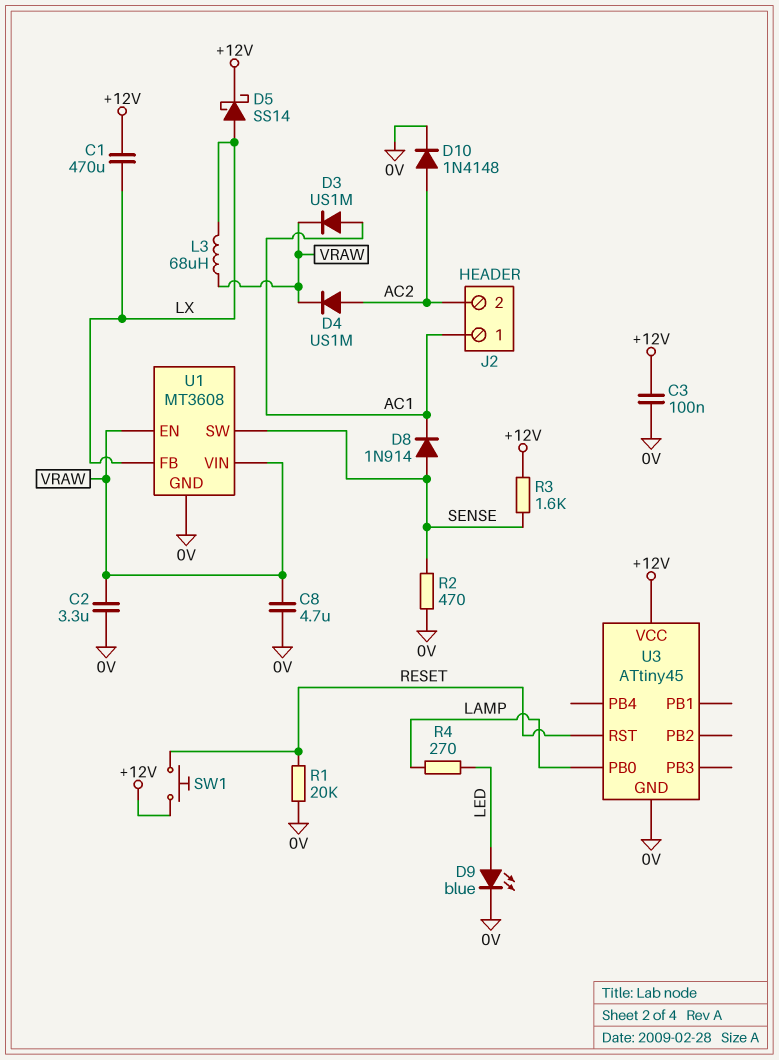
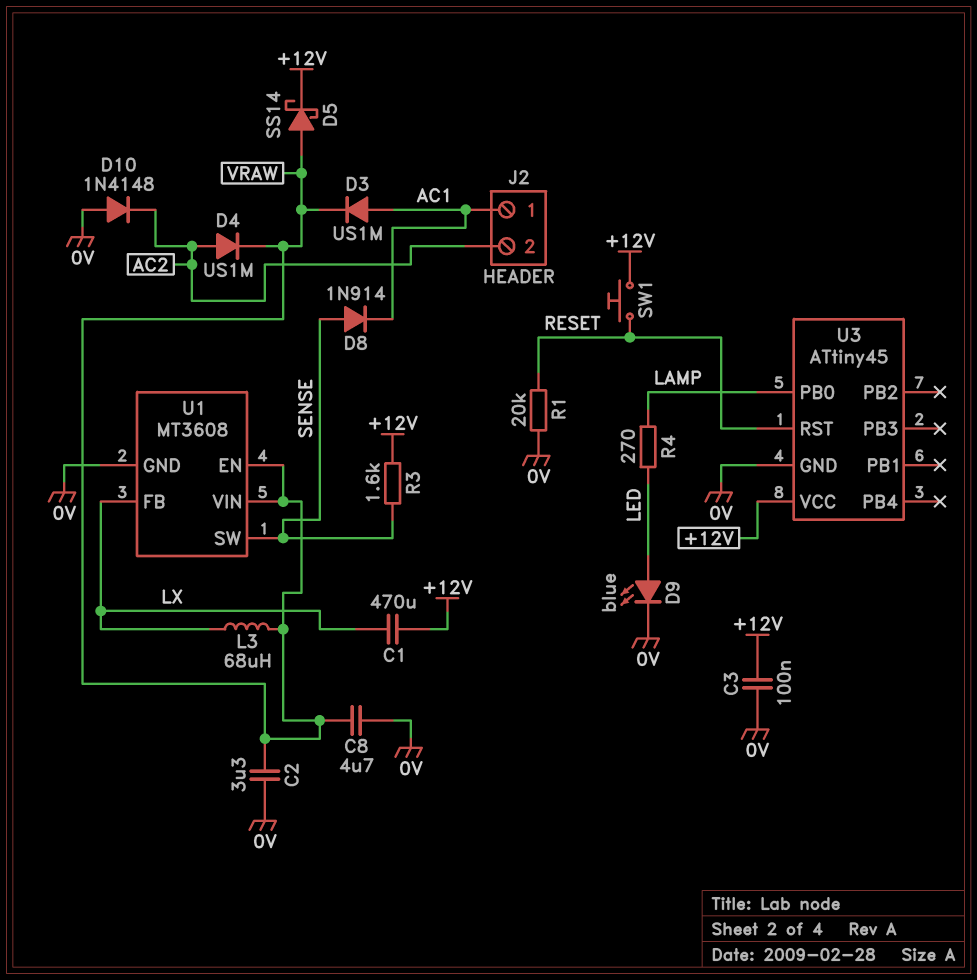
D5: schottky SS14 (A LX, K +12V) -> schottky SS14 (A VRAW, K +12V)
D10: diode 1N4148 (A AC2, K 0V) -> diode 1N4148 (A 0V, K AC2)
R2: 470 (0V, SENSE) -> none

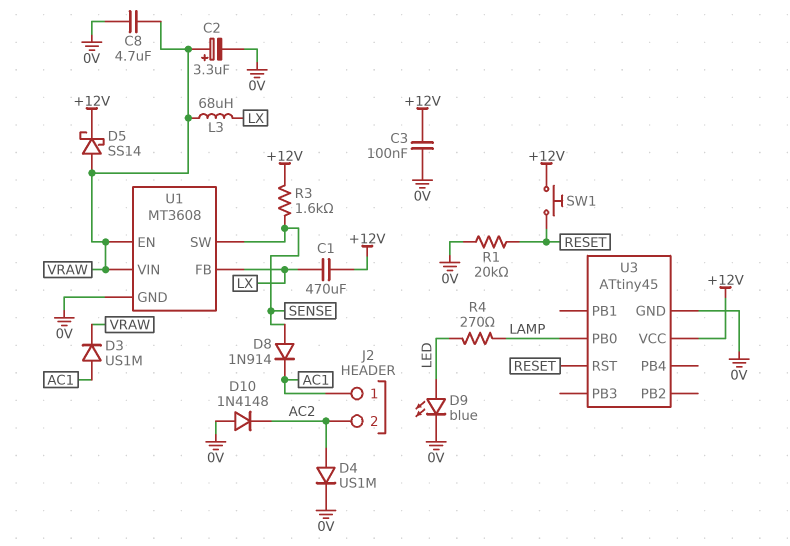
C2: 3.3uF (0V, VRAW) -> 3.3uF (plus VRAW, minus 0V)
D4: diode US1M (A AC2, K VRAW) -> diode US1M (A AC2, K 0V)

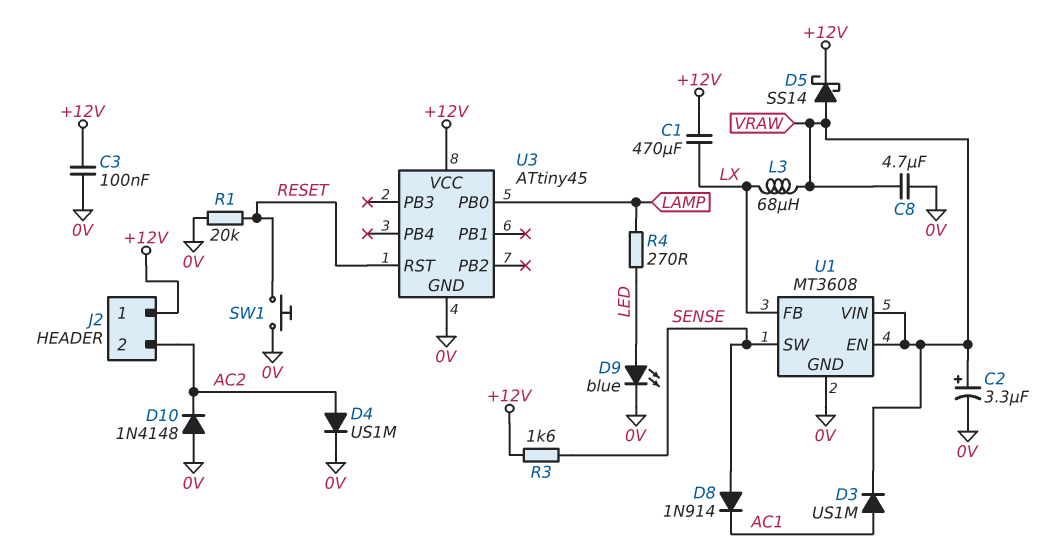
J2 pin 1: AC1 -> +12V
SW1: button (+12V, RESET) -> button (0V, RESET)

